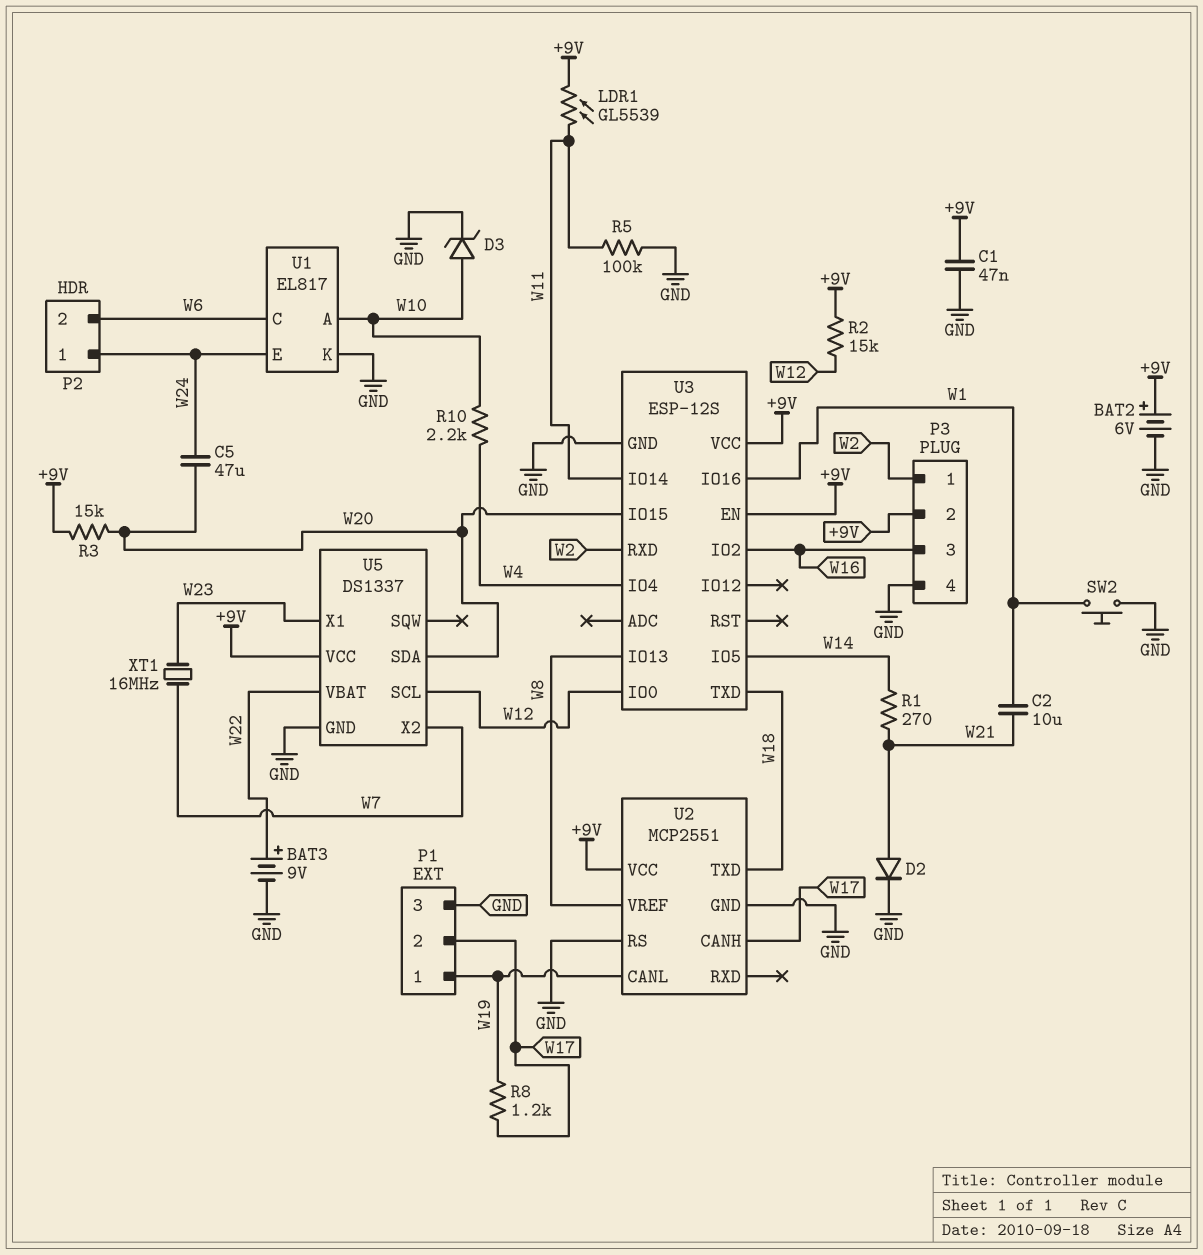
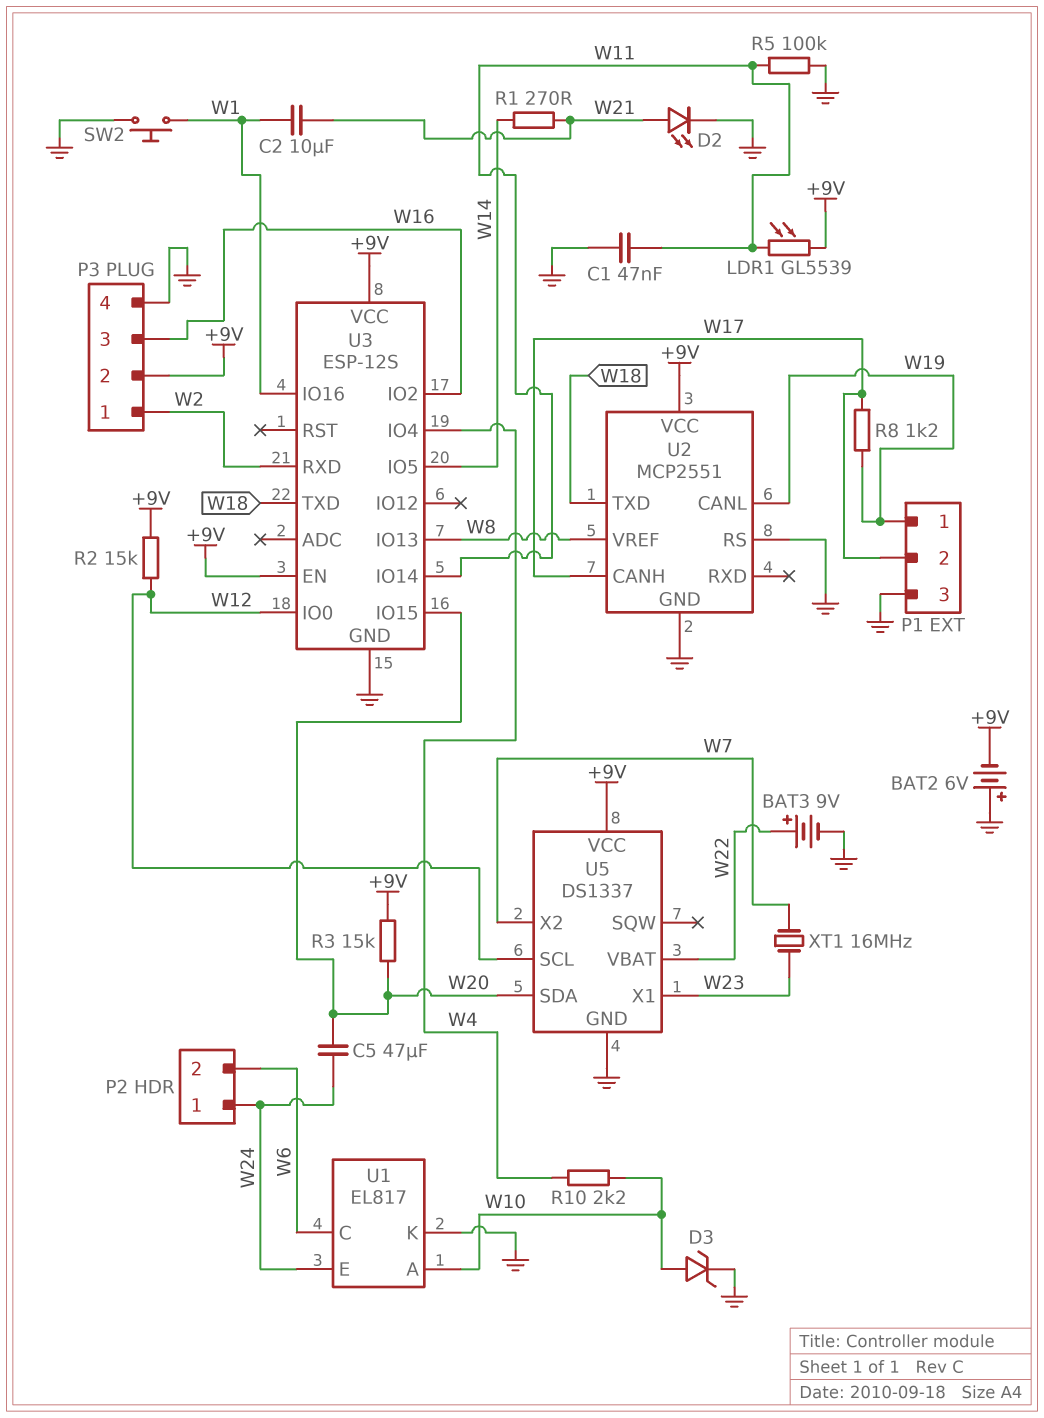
BAT2: 6V (plus +9V, minus GND) -> 6V (plus GND, minus +9V)
C1: 47nF (+9V, GND) -> 47nF (GND, W11)
D2: diode (A W21, K GND) -> LED (A W21, K GND)

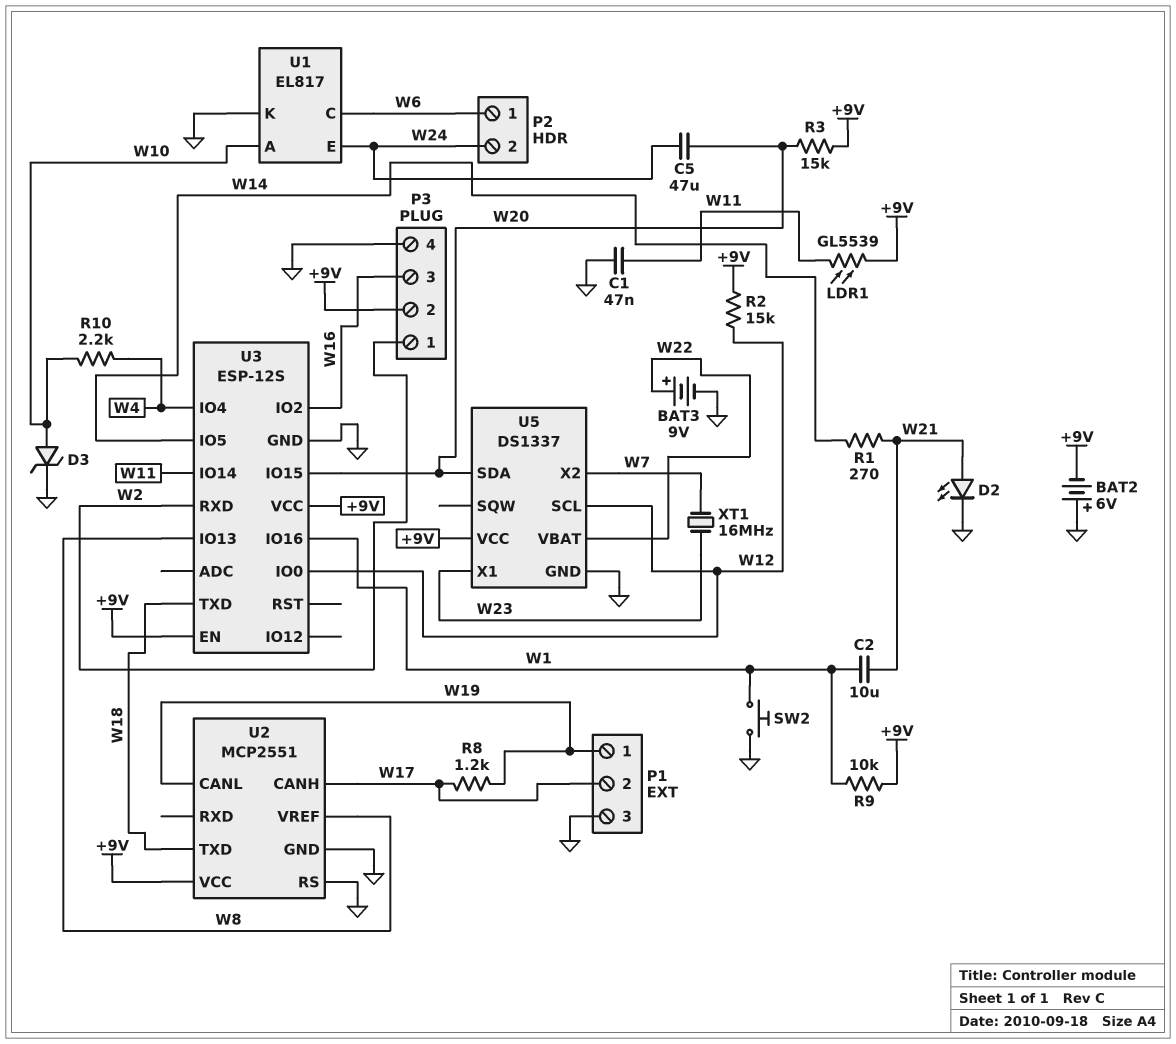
P2 pin 1: W24 -> W6
P2 pin 2: W6 -> W24
R5: 100k (GND, W11) -> none
R9: none -> 10k (+9V, W1)

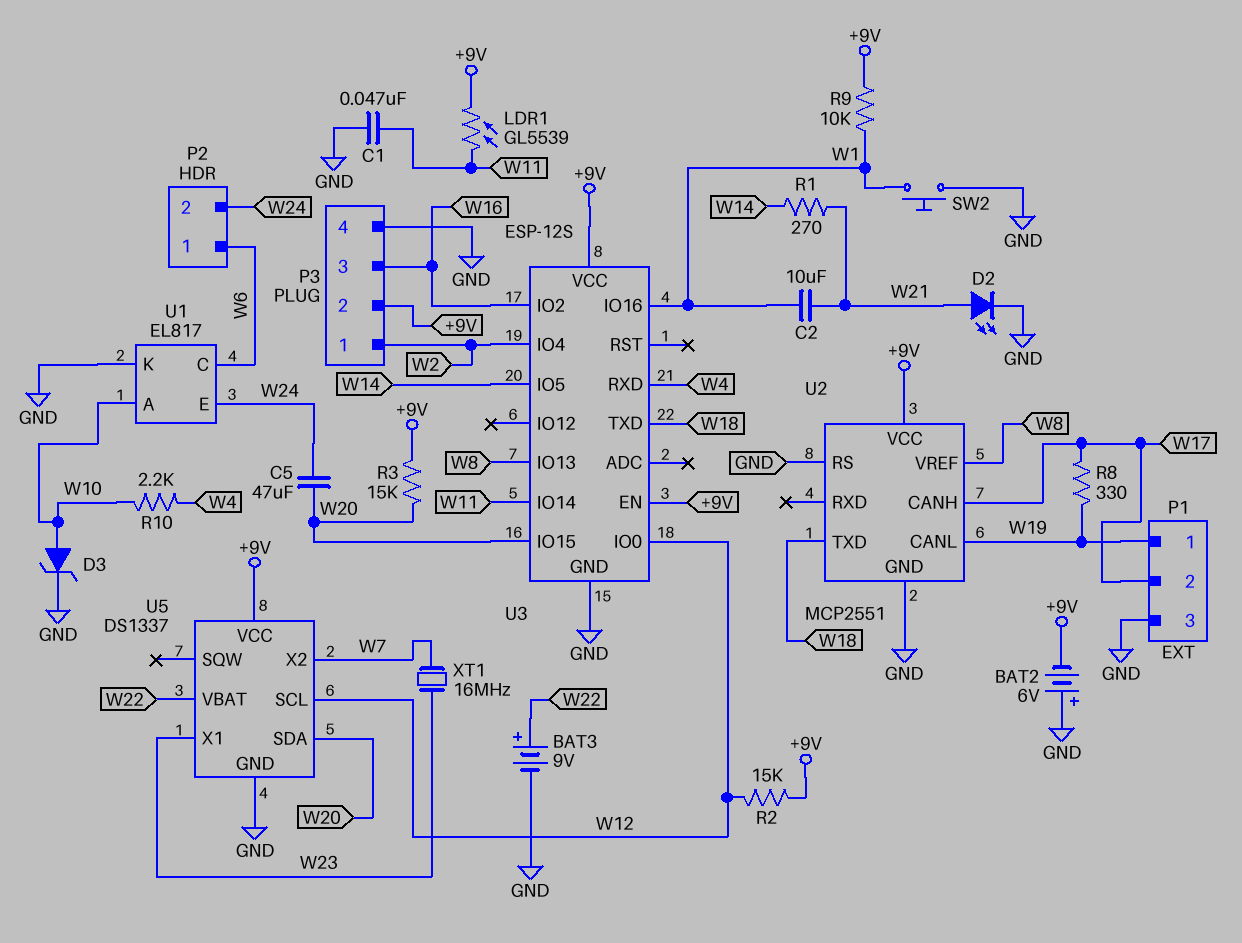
R8: 1.2k (W17, W19) -> 330 (W17, W19)
U3 pin IO4: W4 -> W2
U3 pin RXD: W2 -> W4

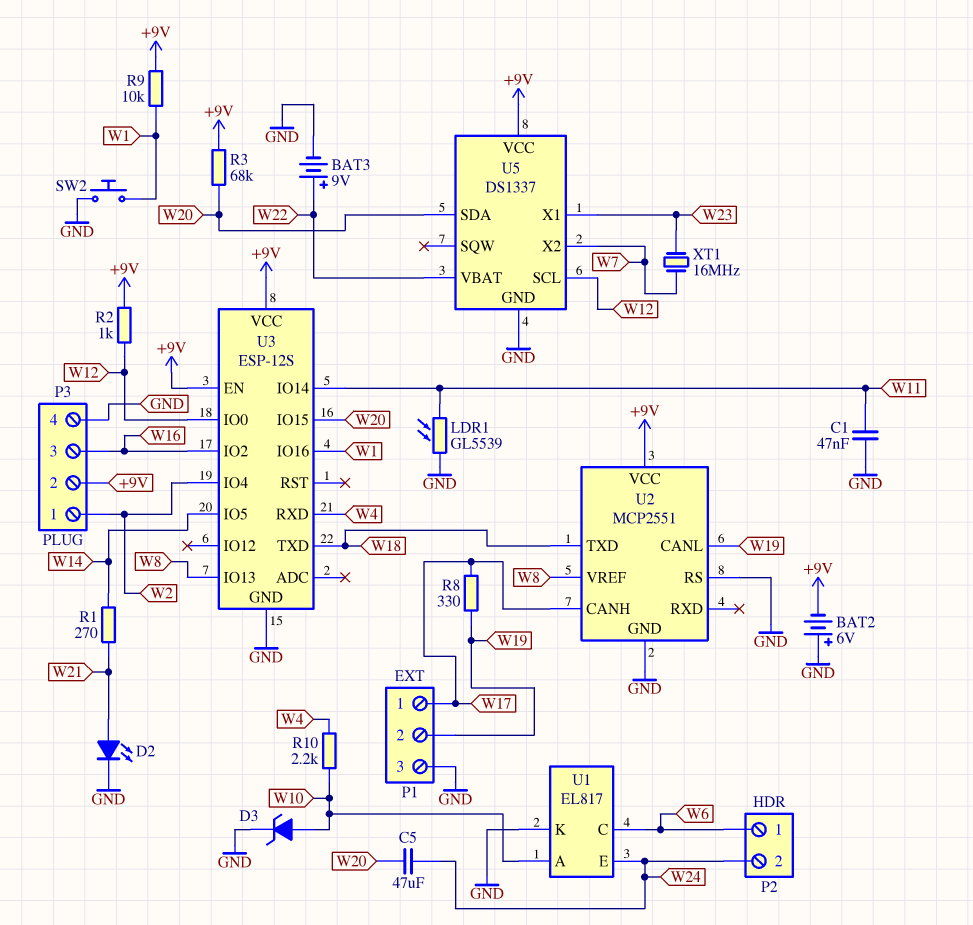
C2: 10uF (W1, W21) -> none
LDR1: GL5539 (+9V, W11) -> GL5539 (GND, W11)
P1 pin 1: W19 -> W17
P1 pin 2: W17 -> W19
R2: 15k (+9V, W12) -> 1k (+9V, W12)
R3: 15k (+9V, W20) -> 68k (+9V, W20)

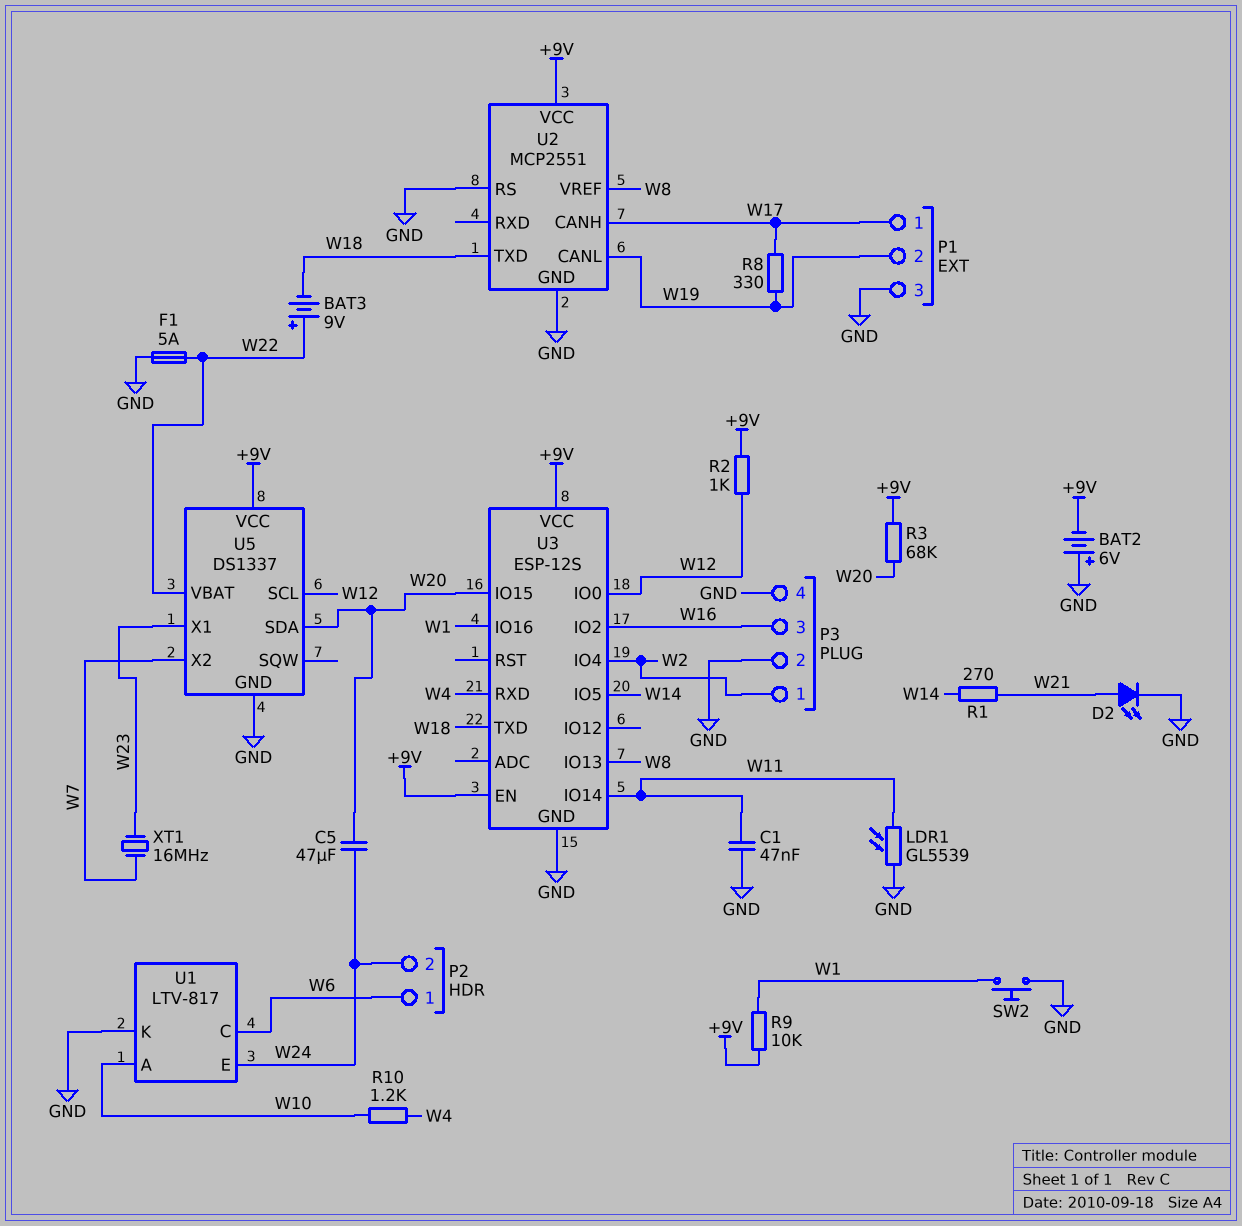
BAT3: 9V (plus W22, minus GND) -> 9V (plus W22, minus W18)
D3: zener (A W10, K GND) -> none
F1: none -> 5A (GND, W22)
P3 pin 2: +9V -> GND
R10: 2.2k (W4, W10) -> 1.2k (W4, W10)
U1: EL817 -> LTV-817

